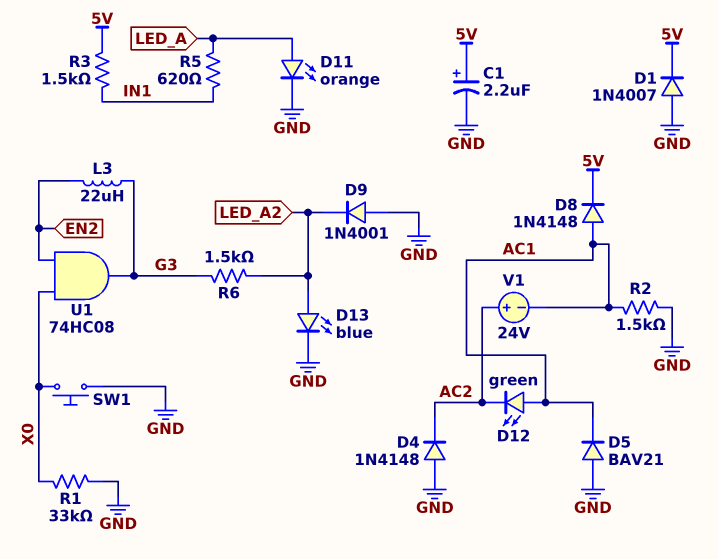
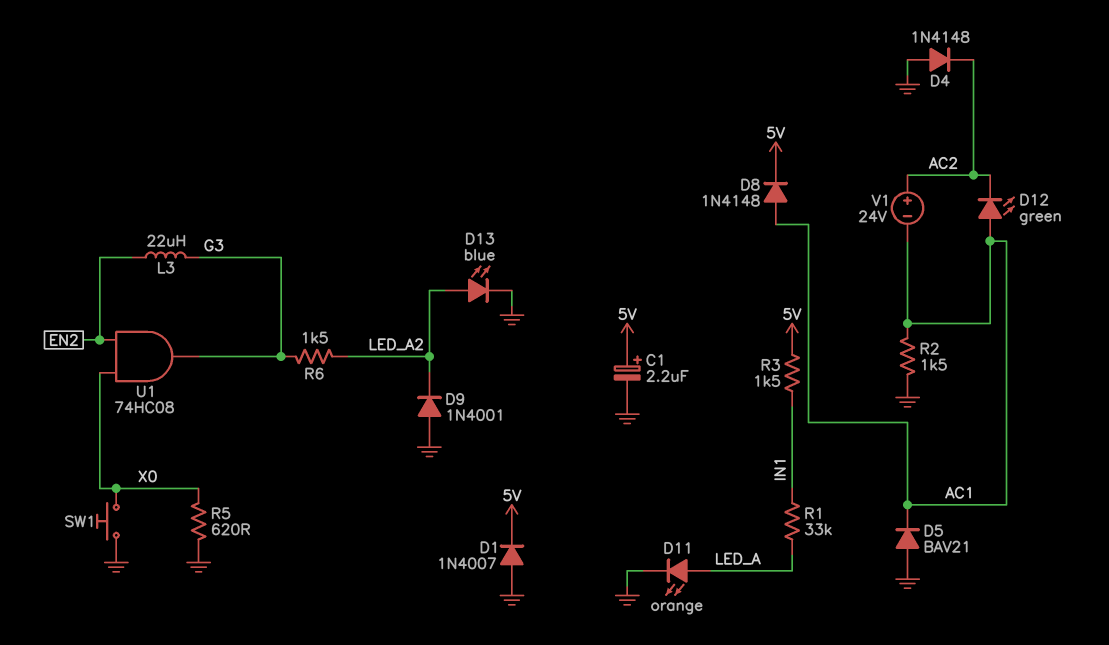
R1: 33k (GND, X0) -> 33k (IN1, LED_A)
R5: 620 (IN1, LED_A) -> 620 (GND, X0)

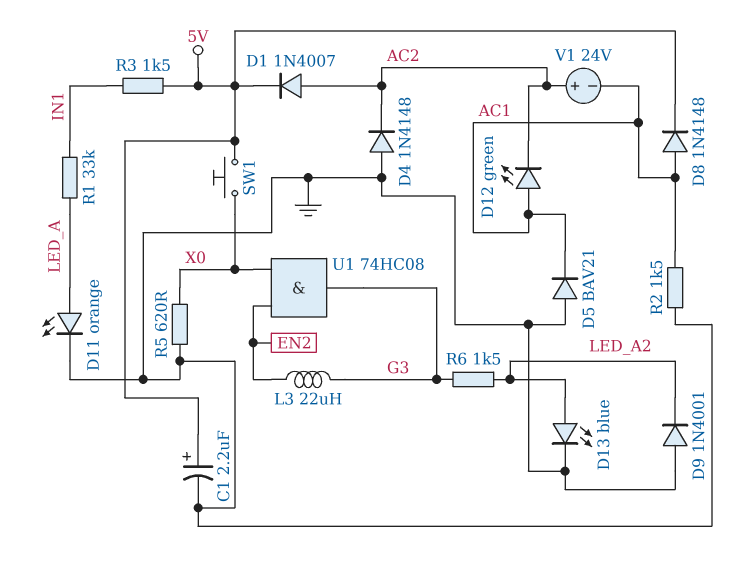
D1: diode 1N4007 (A GND, K 5V) -> diode 1N4007 (A AC2, K 5V)
SW1: button (GND, X0) -> button (5V, X0)

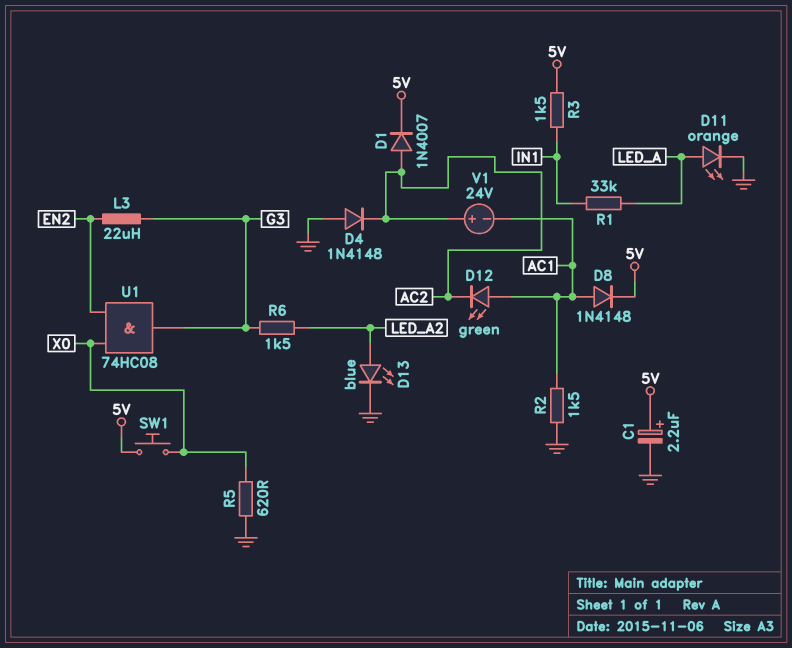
D5: diode BAV21 (A GND, K AC1) -> none
D9: diode 1N4001 (A GND, K LED_A2) -> none

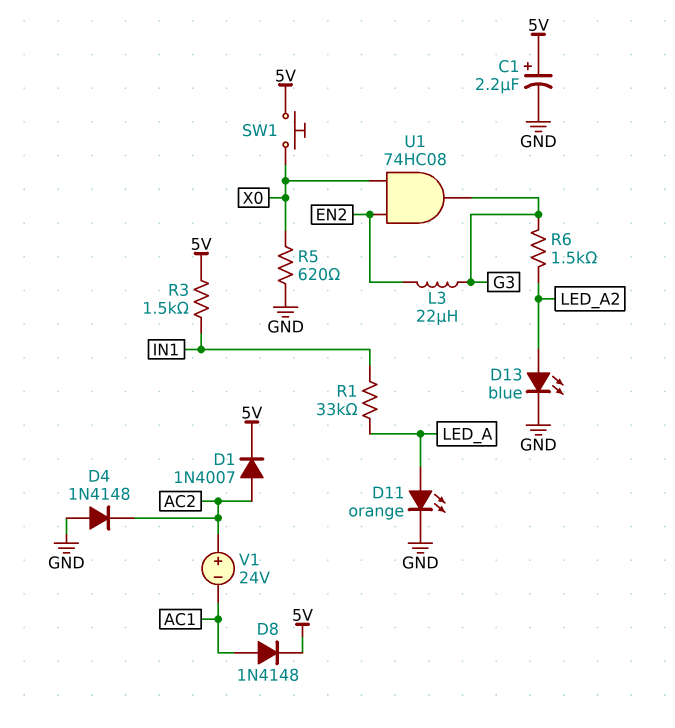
D12: LED green (A AC1, K AC2) -> none
R2: 1.5k (AC1, GND) -> none

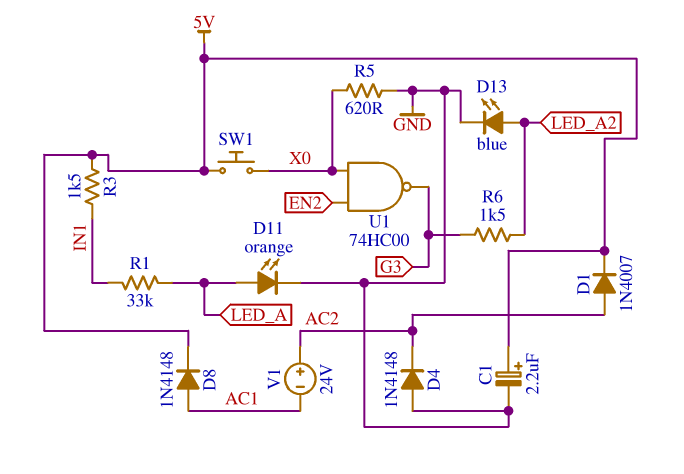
L3: 22uH (EN2, G3) -> none
U1: AND 74HC08 (in EN2, in X0, out G3) -> NAND 74HC00 (in EN2, in X0, out G3)

